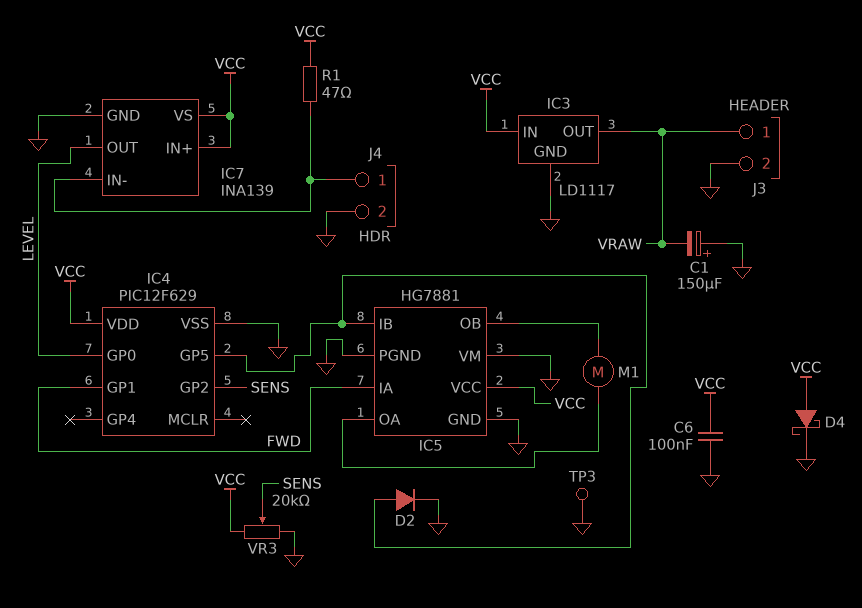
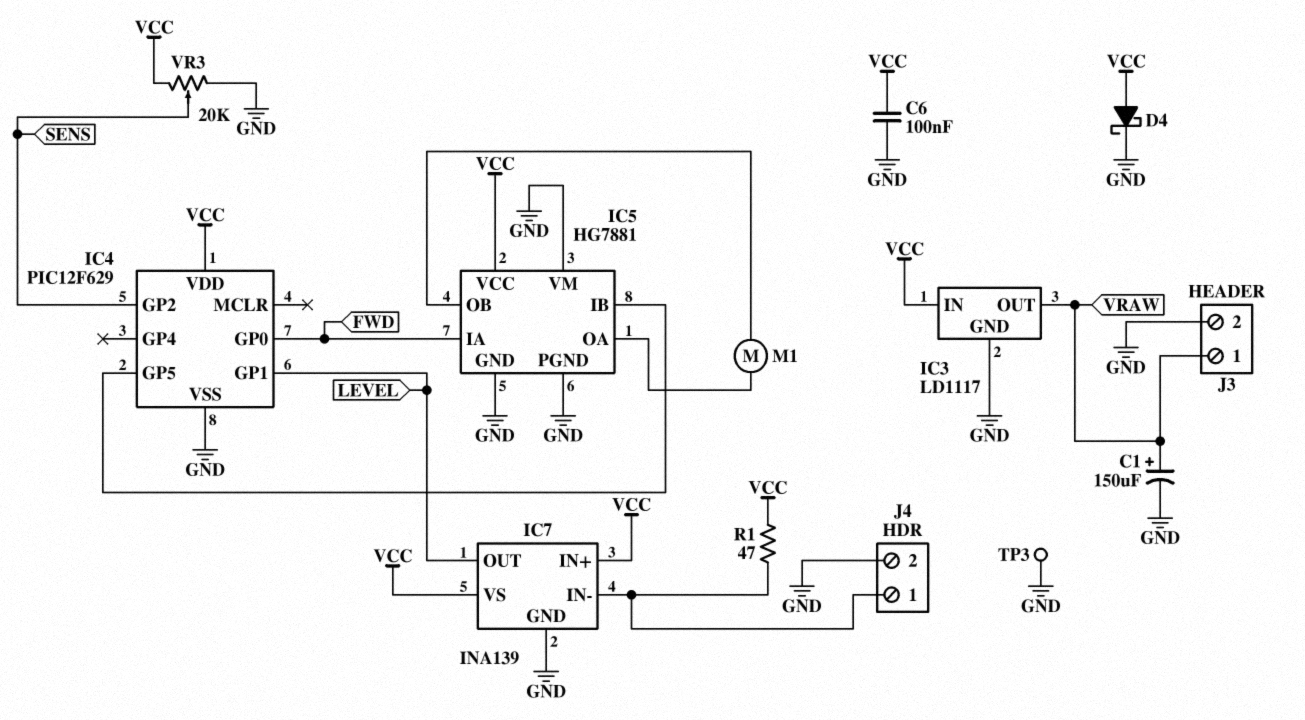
C1: 150uF (plus GND, minus VRAW) -> 150uF (plus VRAW, minus GND)
D2: diode (A IC4/GP5, K GND) -> none
IC4 pin GP0: LEVEL -> FWD
IC4 pin GP1: FWD -> LEVEL

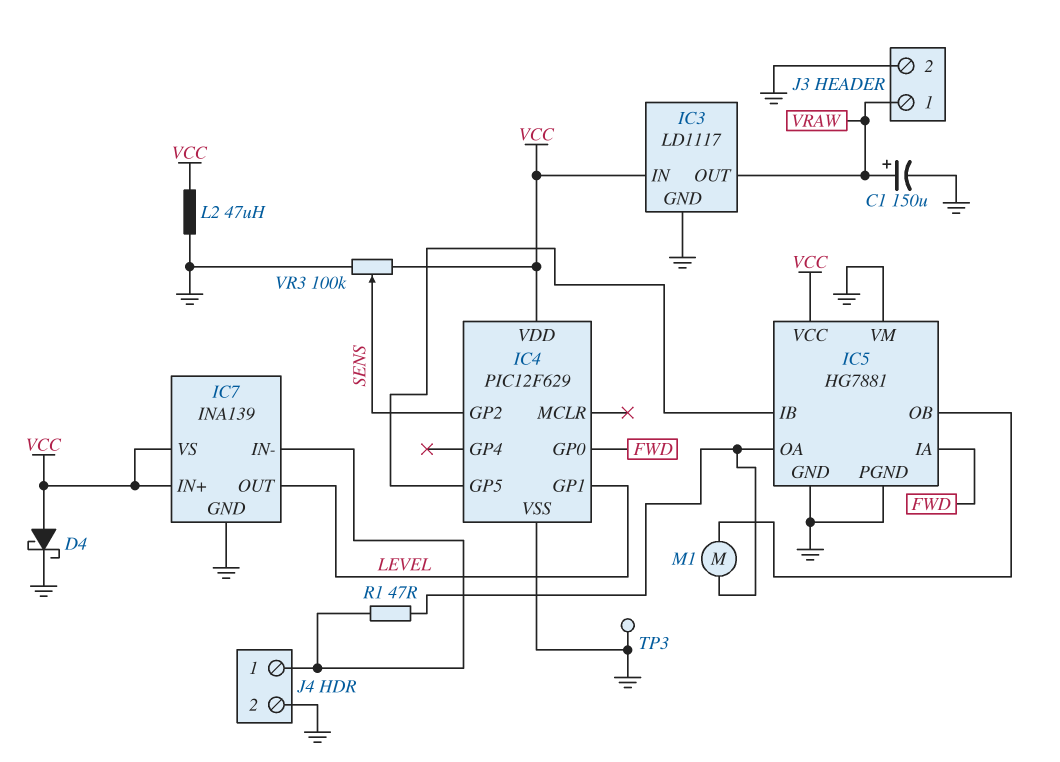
C6: 100nF (GND, VCC) -> none
L2: none -> 47uH (GND, VCC)
R1: 47 (IC7/IN-, VCC) -> 47 (IC5/OA, IC7/IN-)
VR3: 20k (GND, VCC, wiper SENS) -> 100k (GND, VCC, wiper SENS)

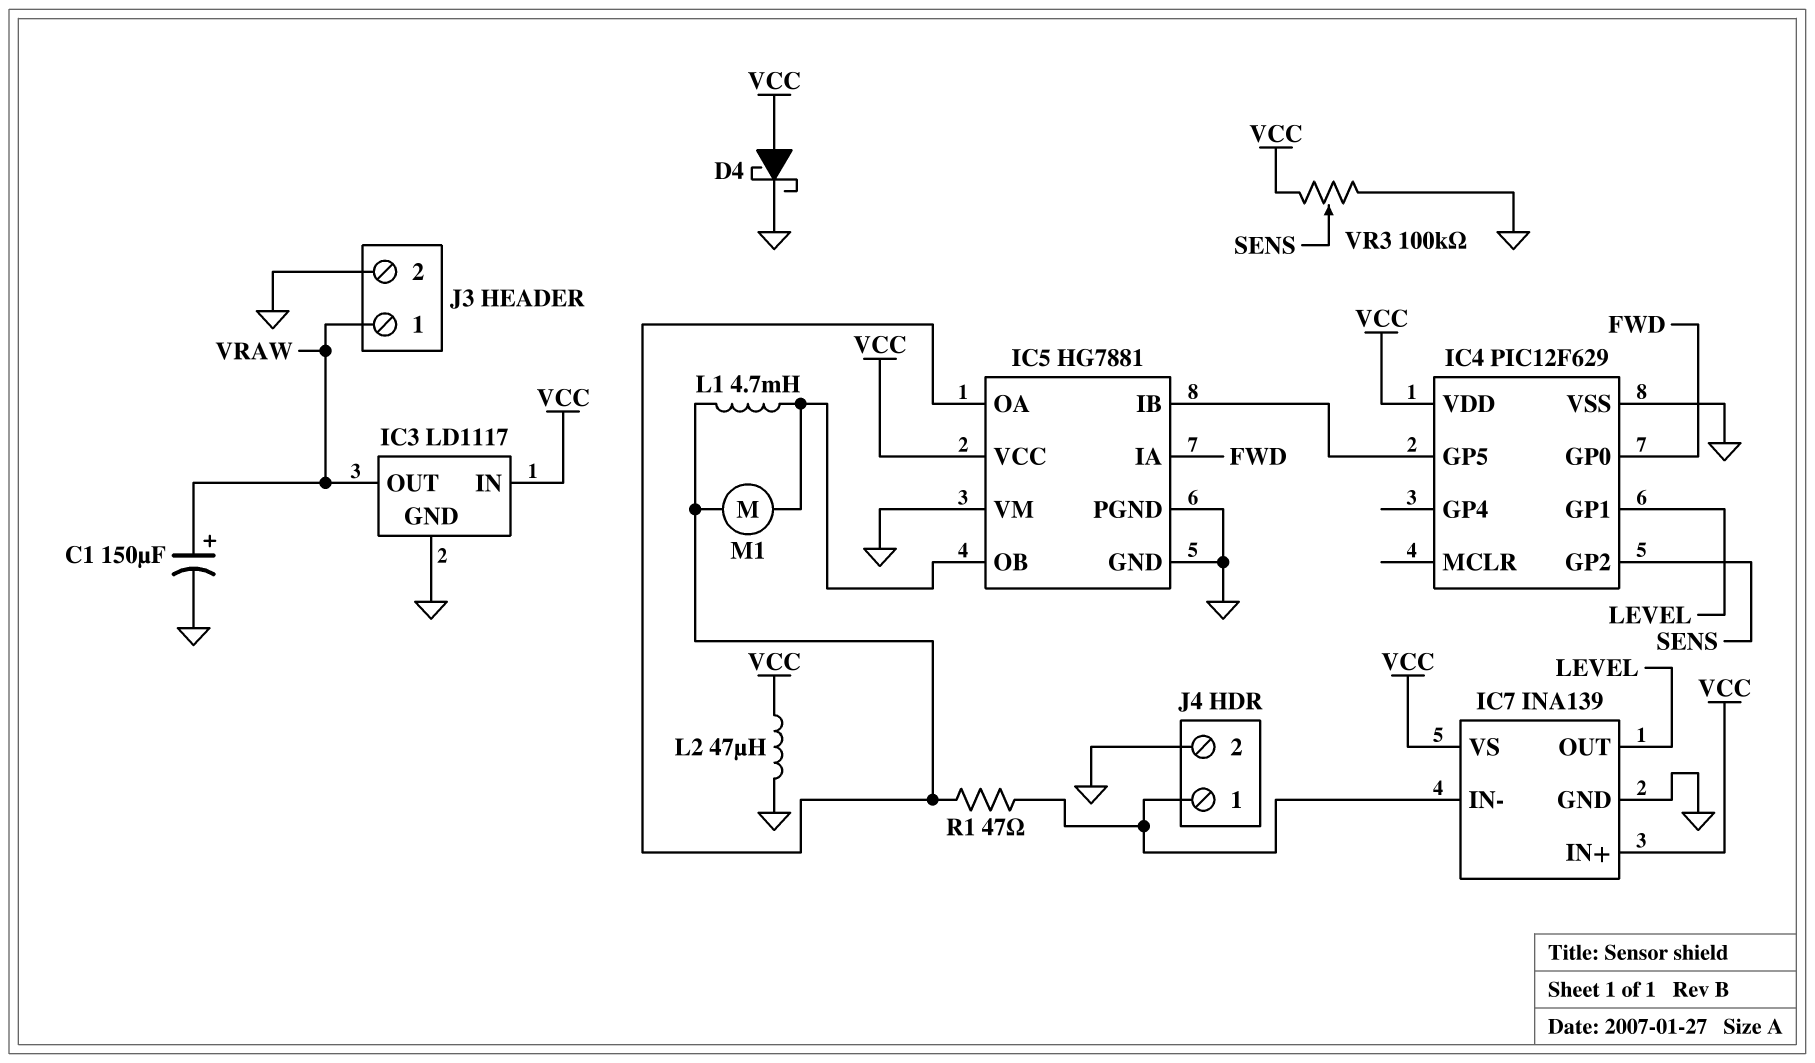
L1: none -> 4.7mH (IC5/OA, IC5/OB)
TP3: test point (GND) -> none

